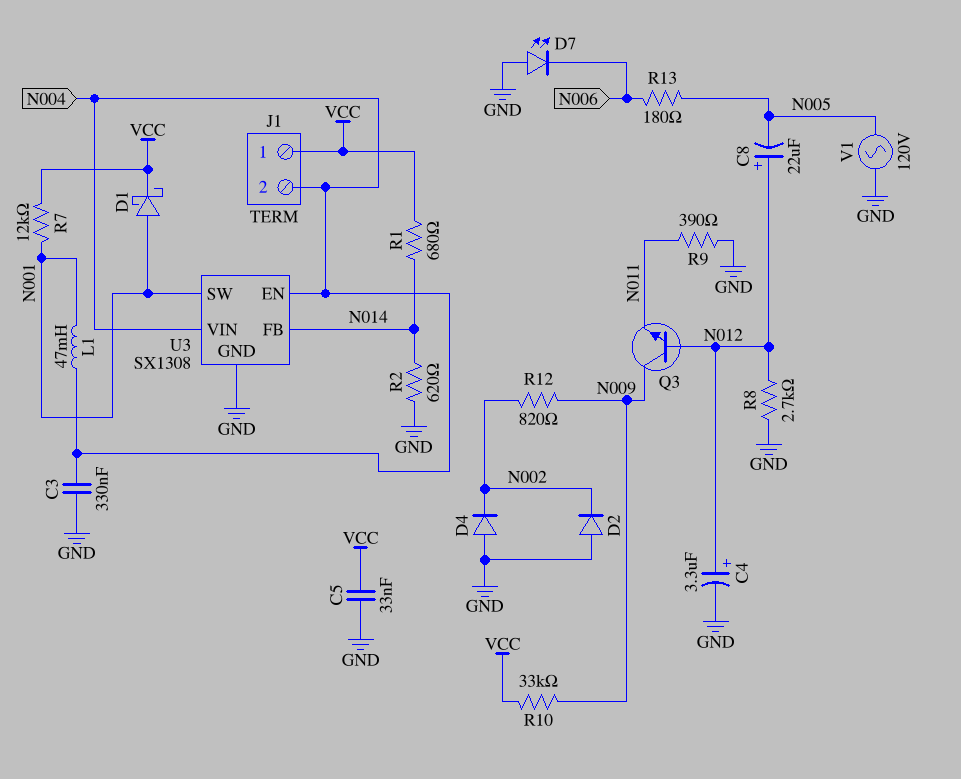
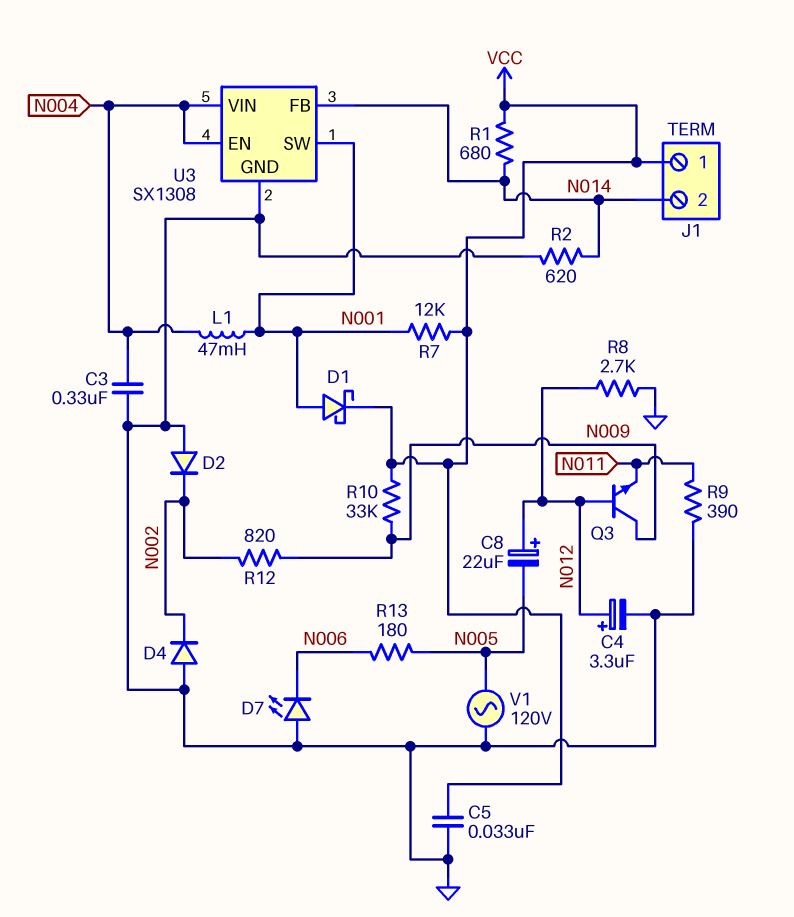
J1 pin 2: N004 -> N014

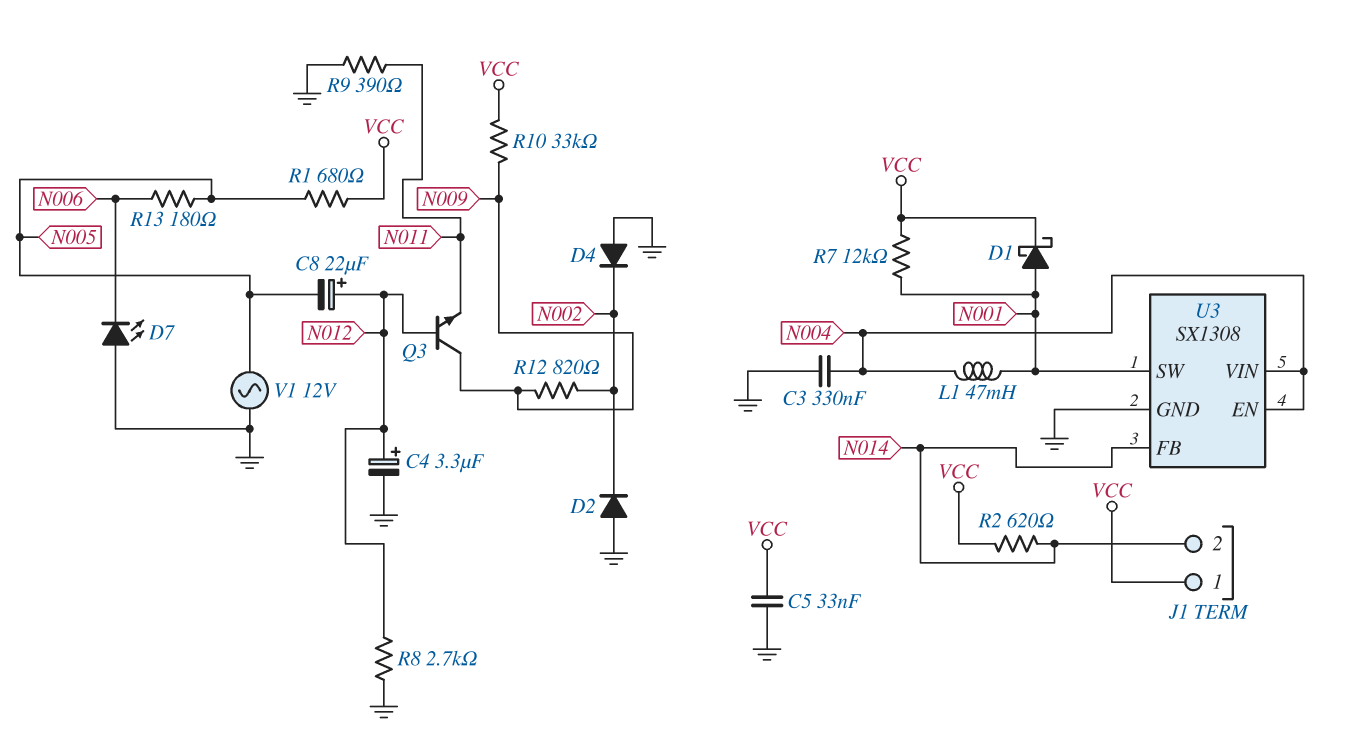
R1: 680 (N014, VCC) -> 680 (N005, VCC)
R2: 620 (GND, N014) -> 620 (N014, VCC)
V1: AC 120V (GND, N005) -> AC 12V (GND, N005)

